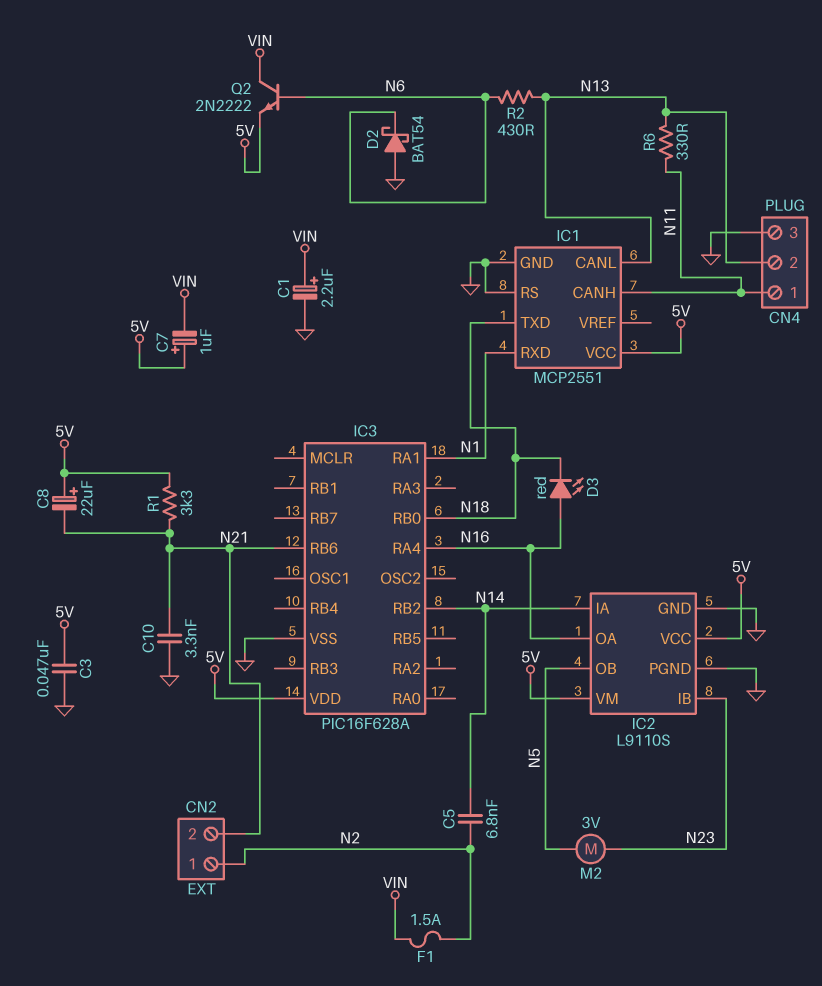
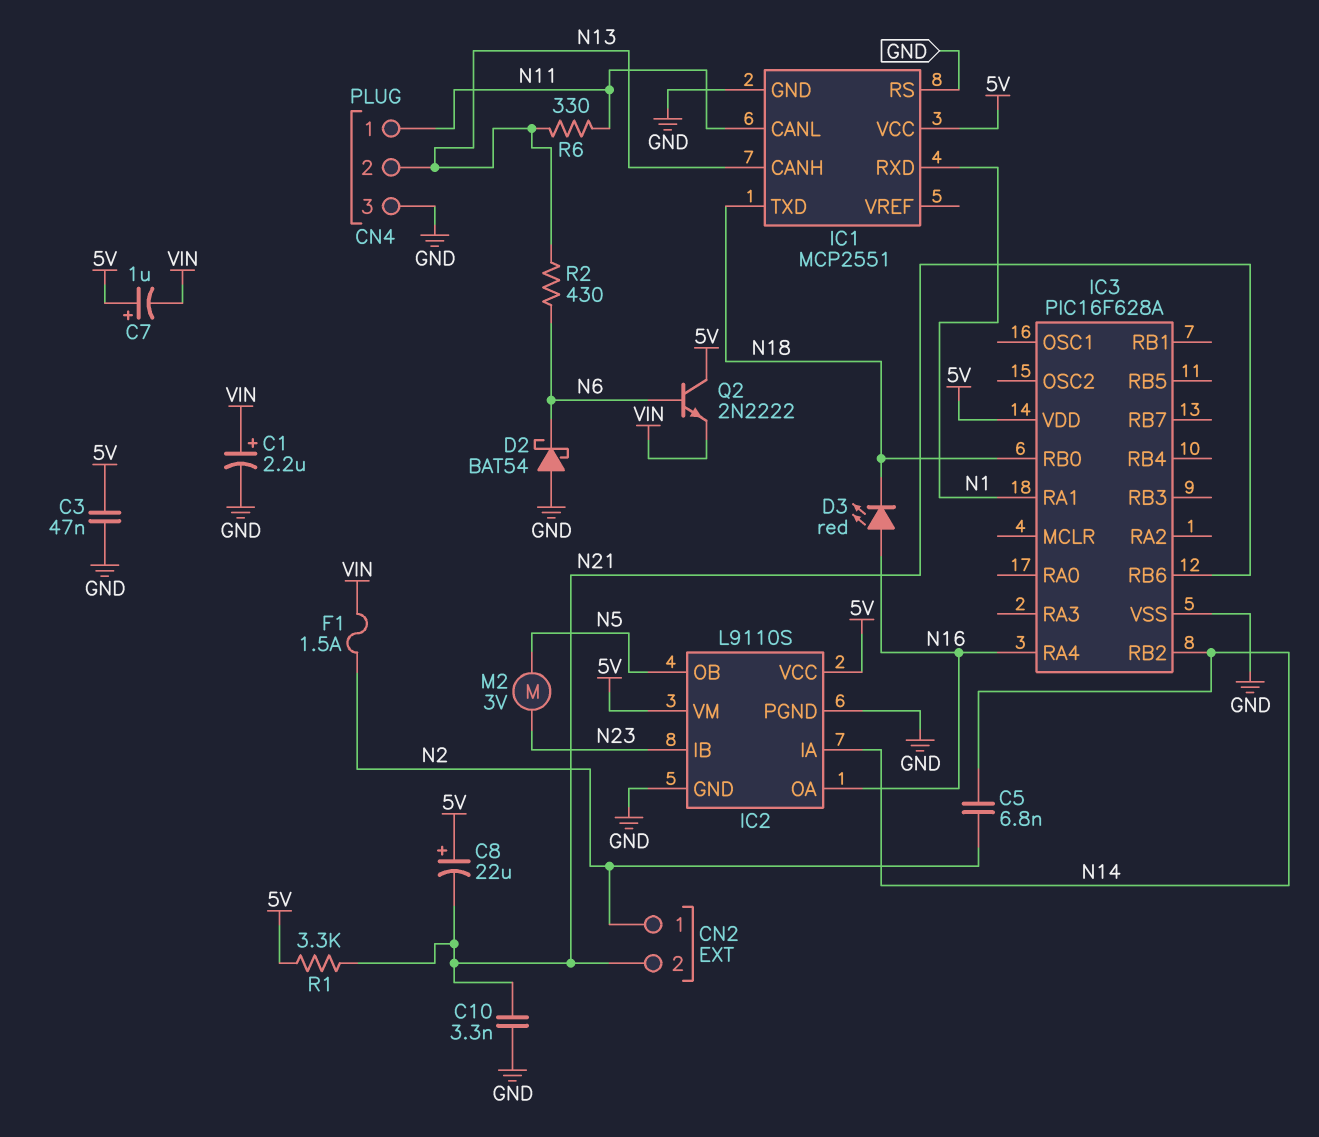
IC1 pin CANH: N11 -> N13
IC1 pin CANL: N13 -> N11
Q2: NPN 2N2222 (B N6, C VIN, E 5V) -> NPN 2N2222 (B N6, C 5V, E VIN)

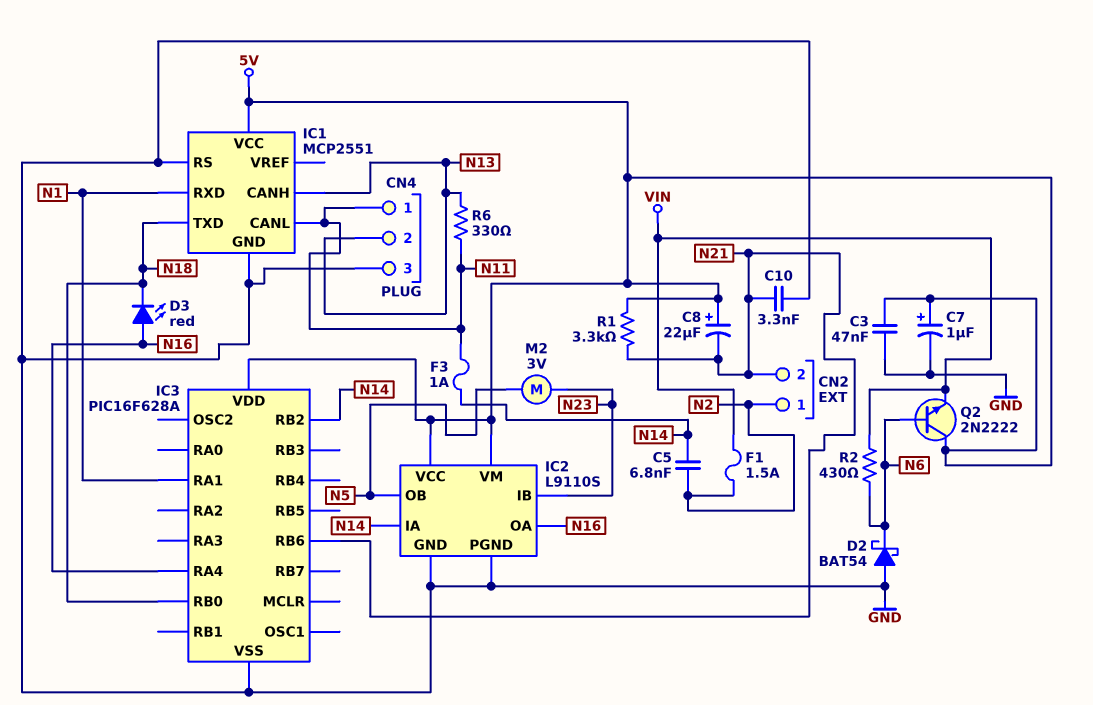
C1: 2.2uF (plus VIN, minus GND) -> none
C7: 1uF (plus 5V, minus VIN) -> 1uF (plus 5V, minus GND)
F3: none -> 1A (N11, N14)
R2: 430 (N6, N13) -> 430 (N6, VIN)

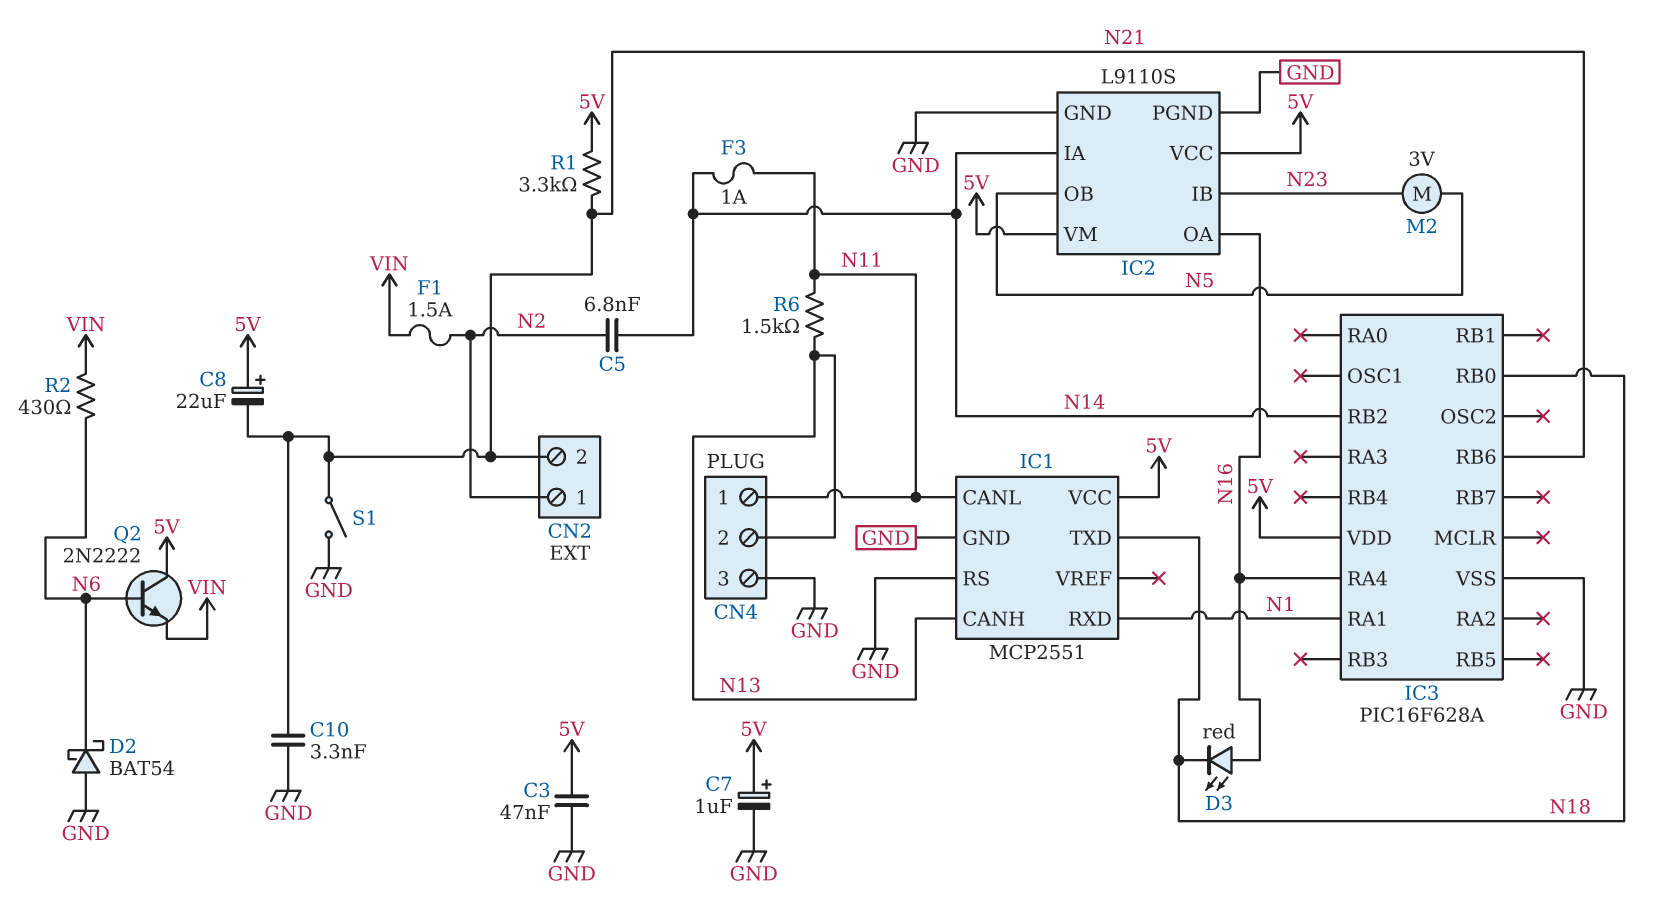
R6: 330 (N11, N13) -> 1.5k (N11, N13)
S1: none -> switch (GND, N21)

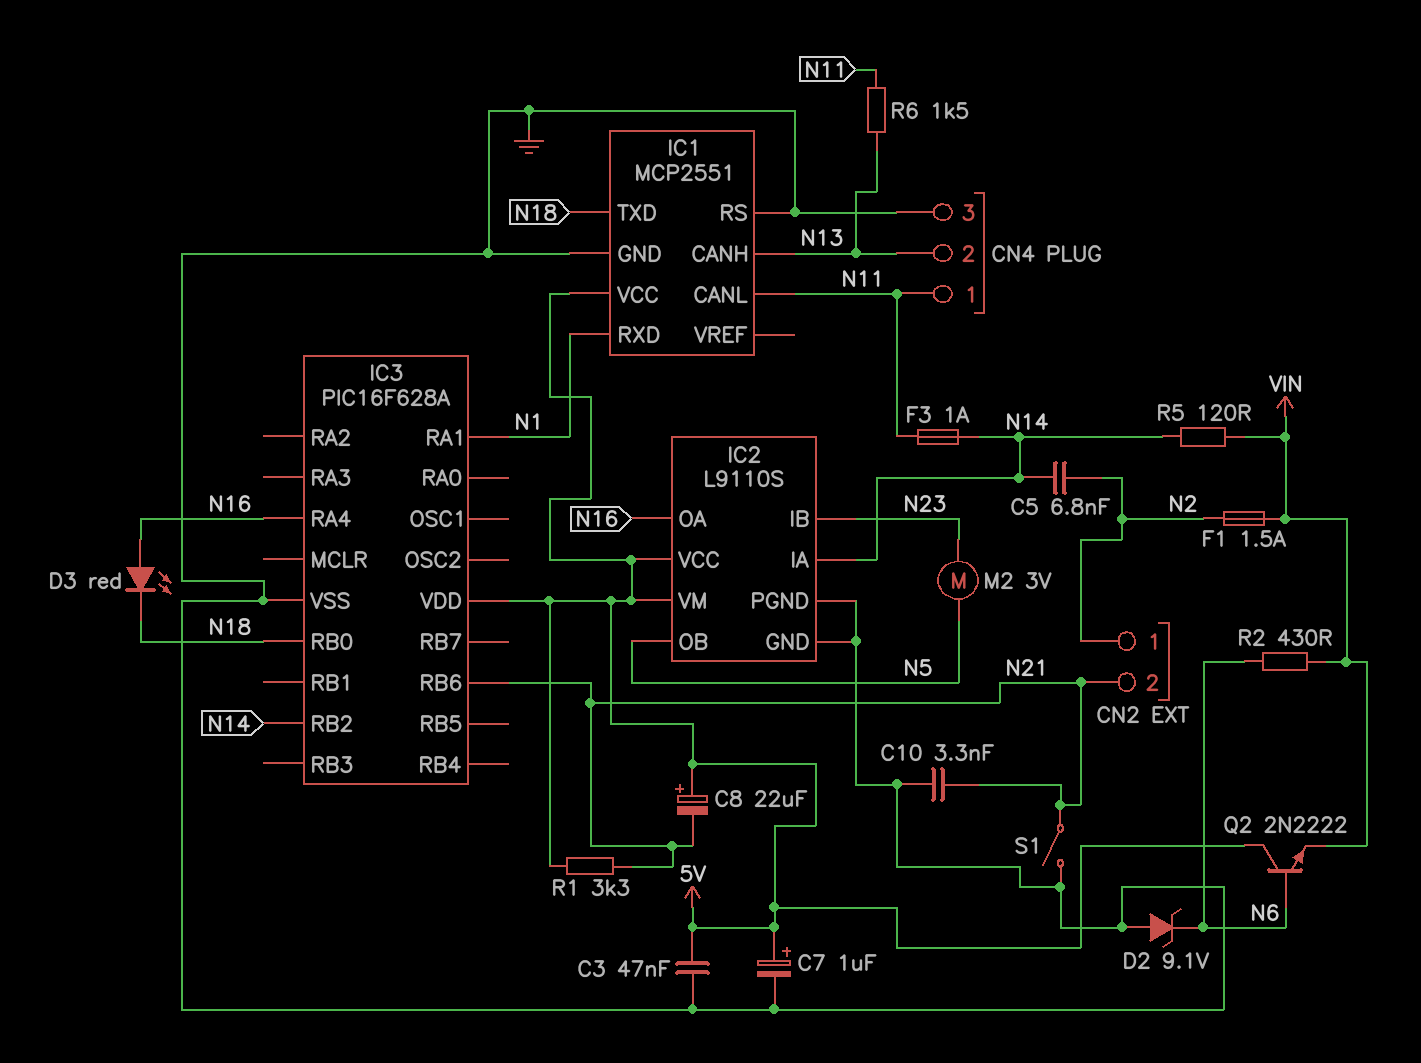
D2: schottky BAT54 (A GND, K N6) -> zener 9.1V (A GND, K N6)
R5: none -> 120 (N14, VIN)

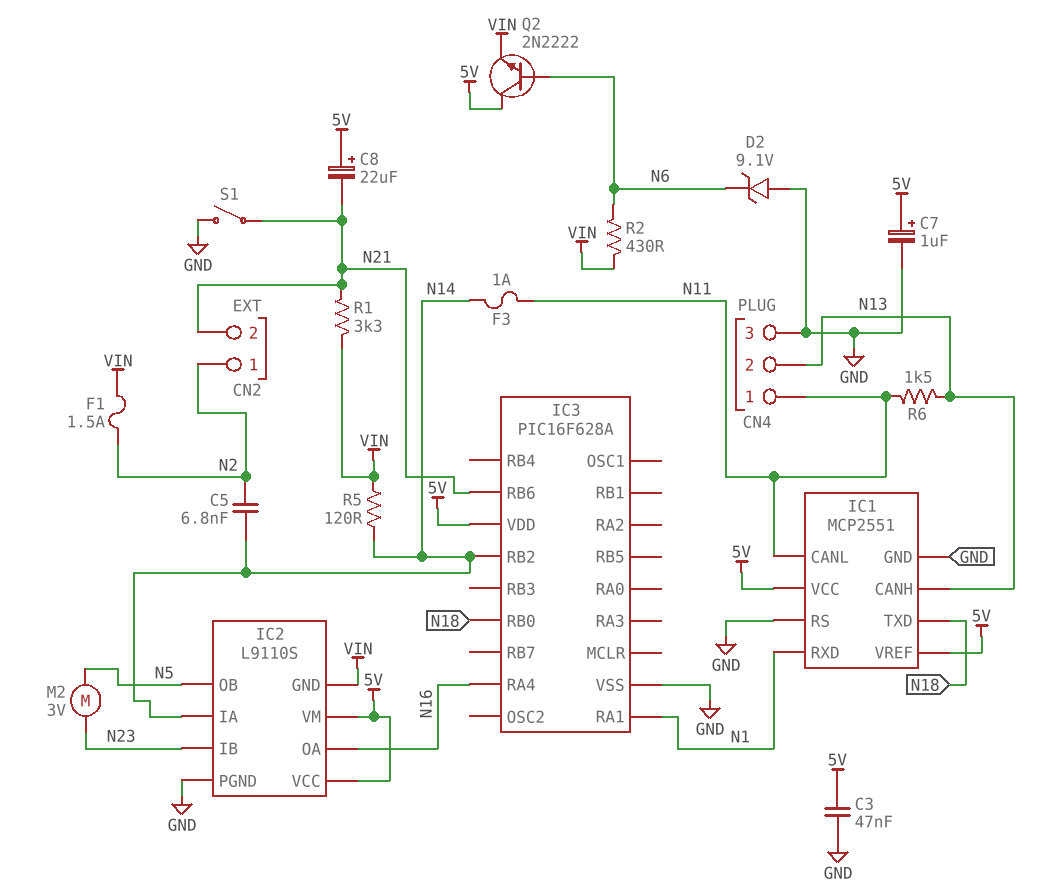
C10: 3.3nF (GND, N21) -> none
D3: LED red (A N16, K N18) -> none
IC1 pin VREF: none -> 5V
IC2 pin GND: GND -> VIN
R1: 3.3k (5V, N21) -> 3.3k (N21, VIN)

